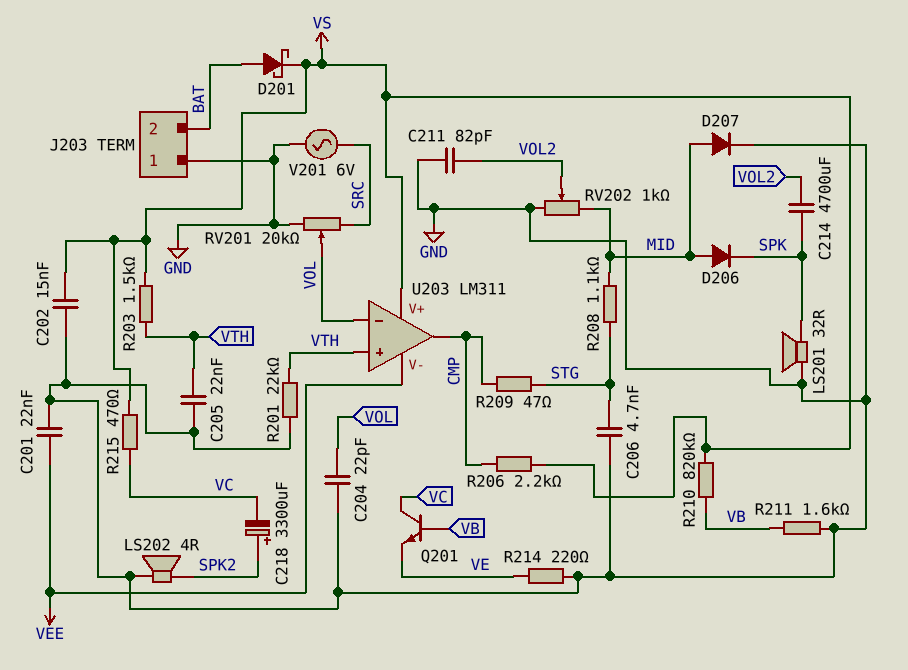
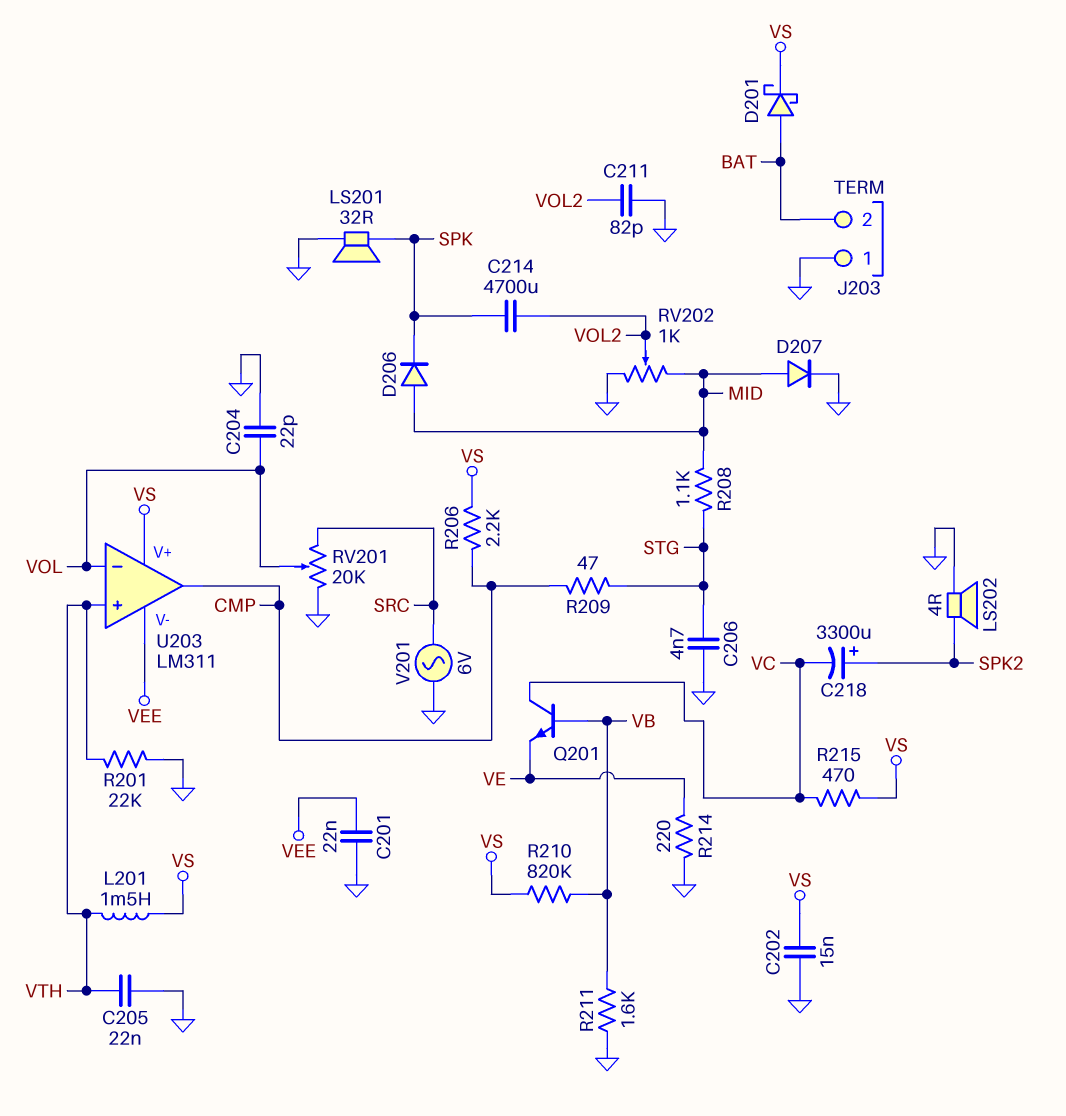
L201: none -> 1.5mH (VS, VTH)
R203: 1.5k (VS, VTH) -> none

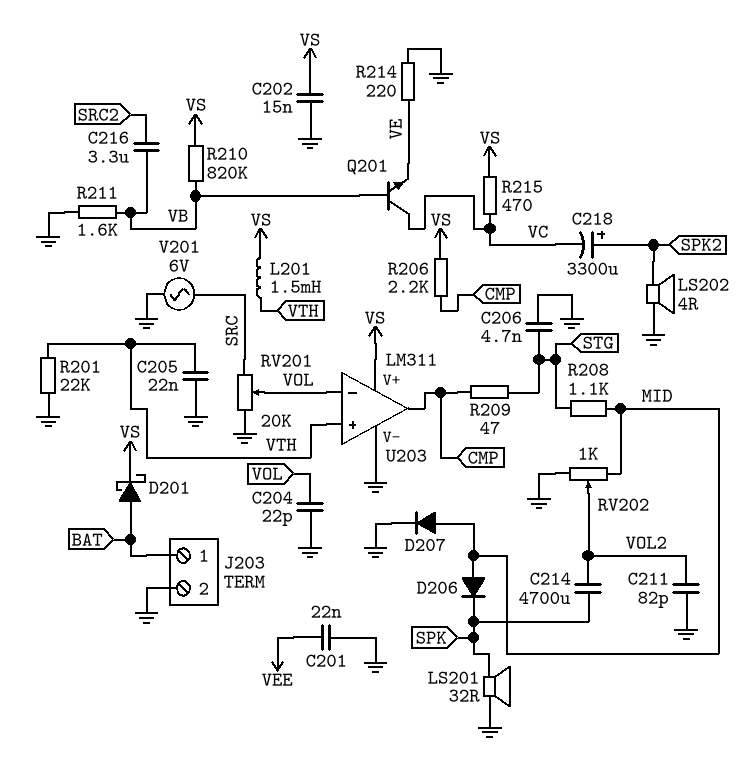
C216: none -> 3.3uF (SRC2, VB)
J203 pin 1: GND -> BAT
J203 pin 2: BAT -> GND
U203 pin V-: VEE -> GND

